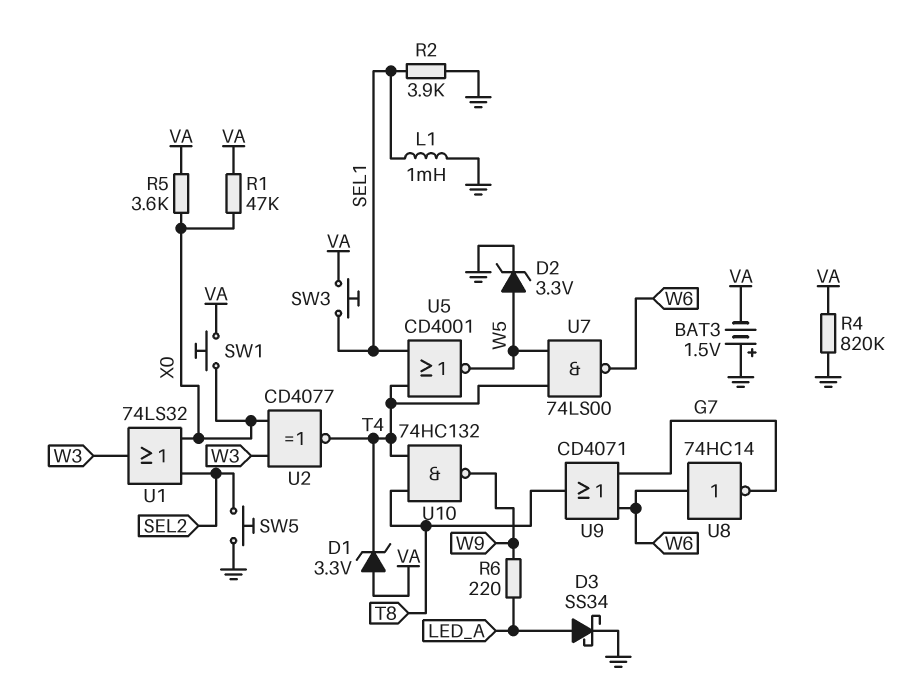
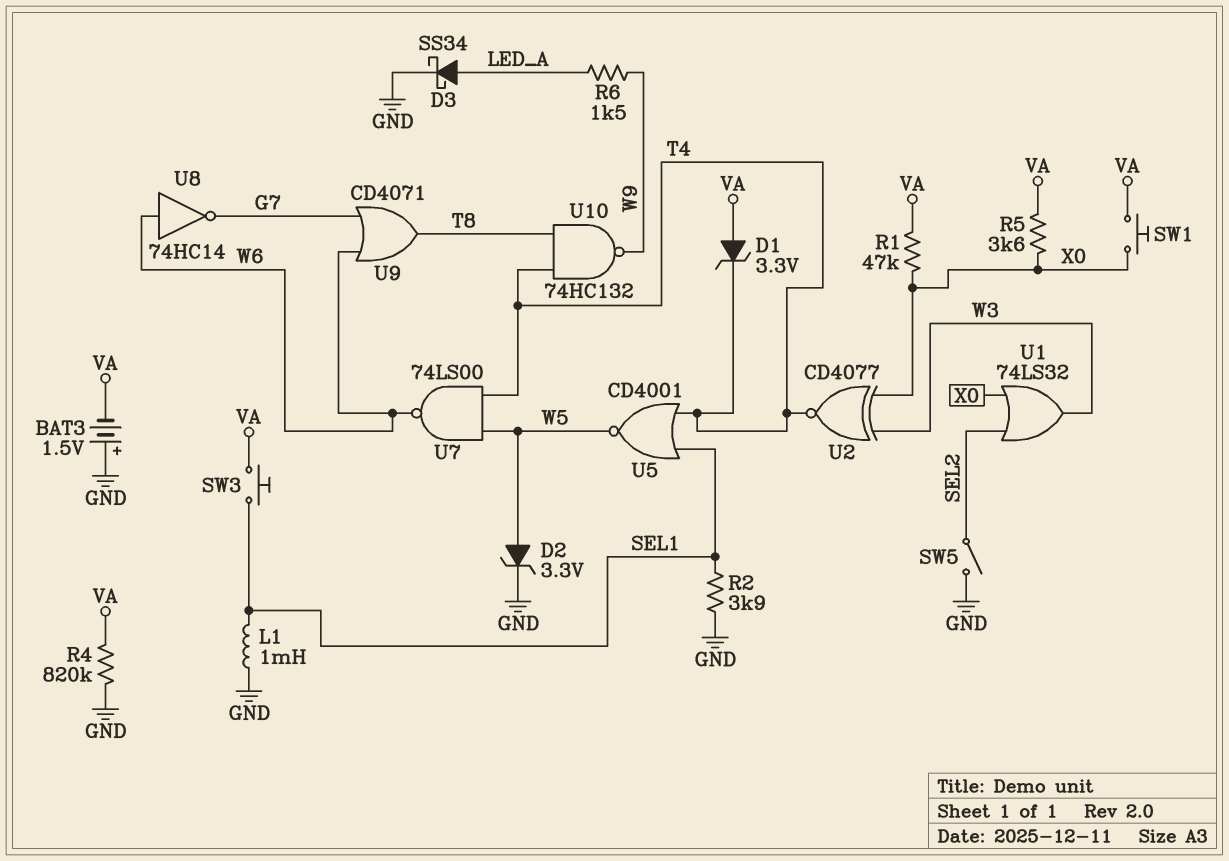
R6: 220 (LED_A, W9) -> 1.5k (LED_A, W9)
SW5: button (GND, SEL2) -> switch (GND, SEL2)

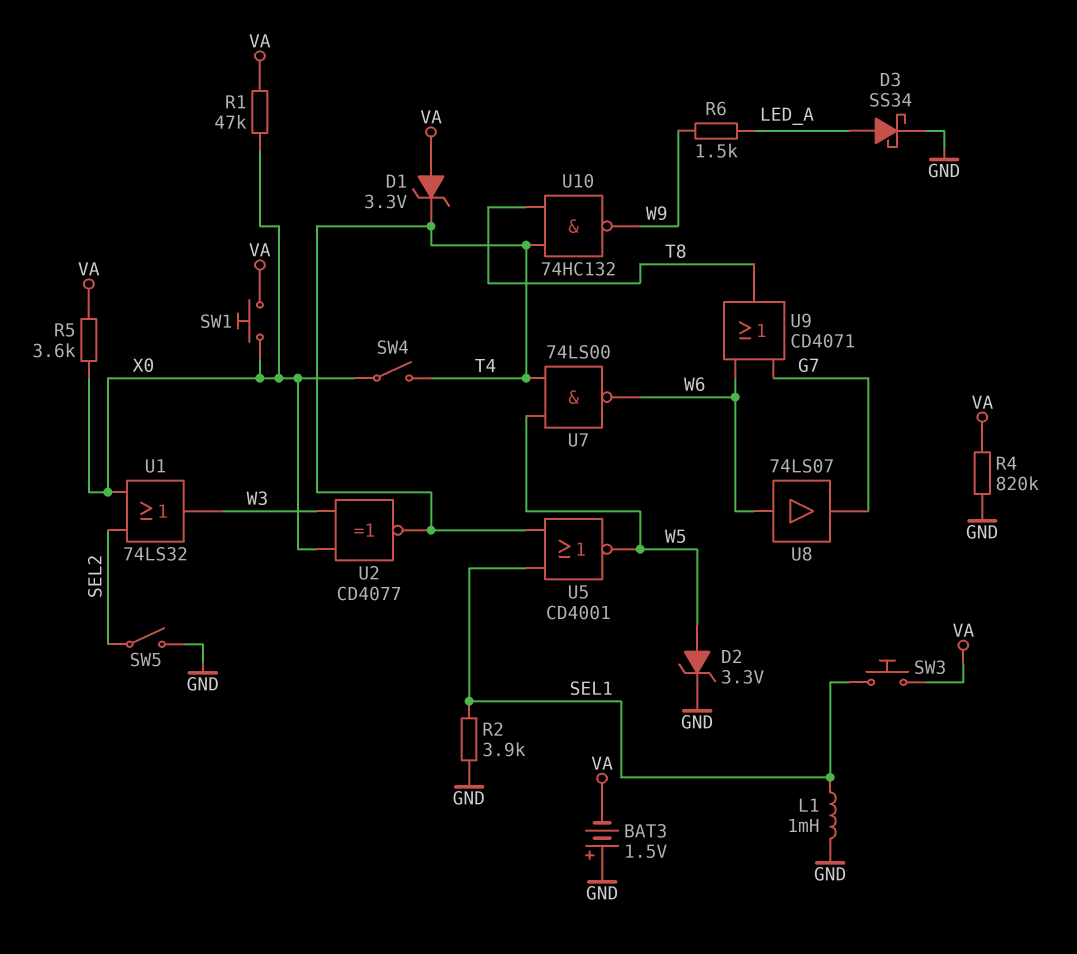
SW4: none -> switch (T4, X0)
U8: NOT 74HC14 (in W6, out G7) -> buffer 74LS07 (in W6, out G7)

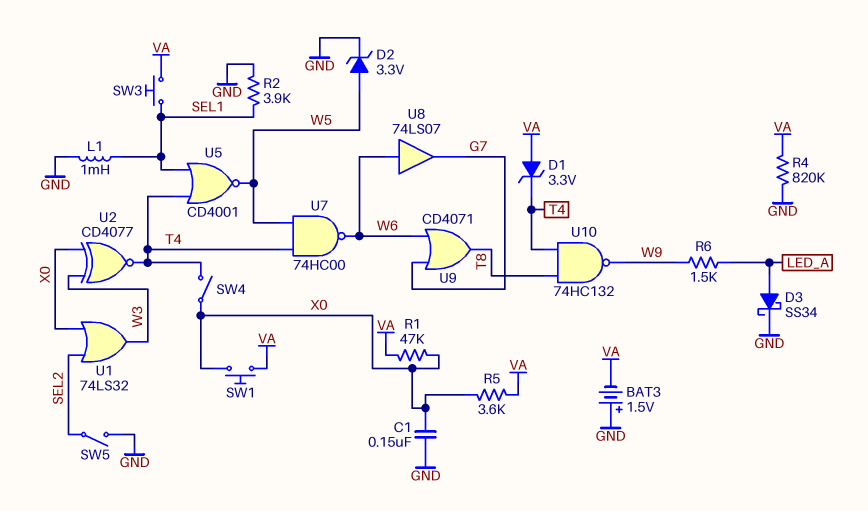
C1: none -> 150nF (GND, X0)
U7: NAND 74LS00 (in T4, in W5, out W6) -> NAND 74HC00 (in T4, in W5, out W6)

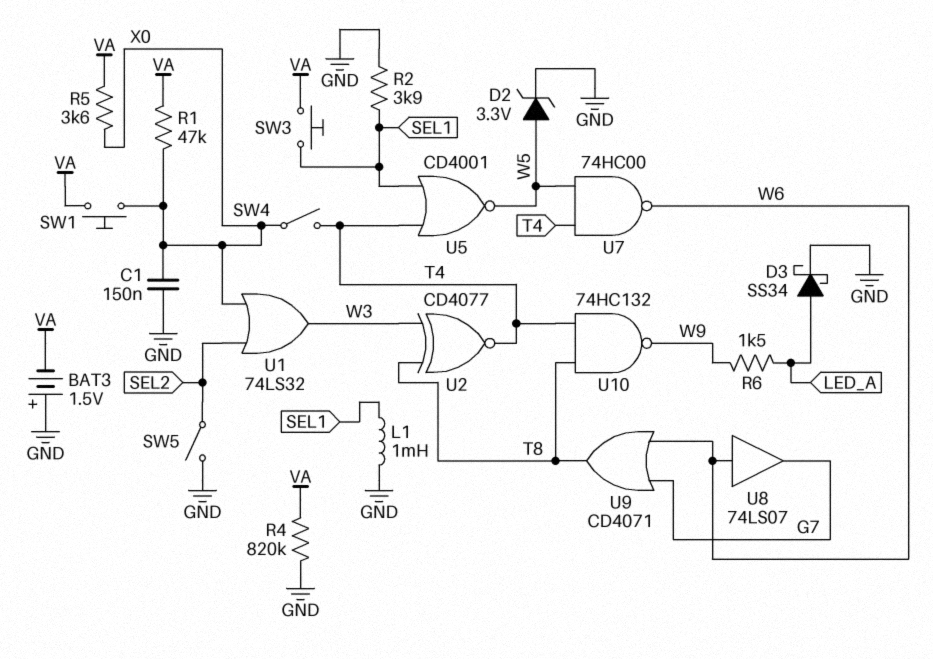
D1: zener 3.3V (A VA, K T4) -> none
U2: XNOR CD4077 (in W3, in X0, out T4) -> XNOR CD4077 (in T8, in W3, out T4)

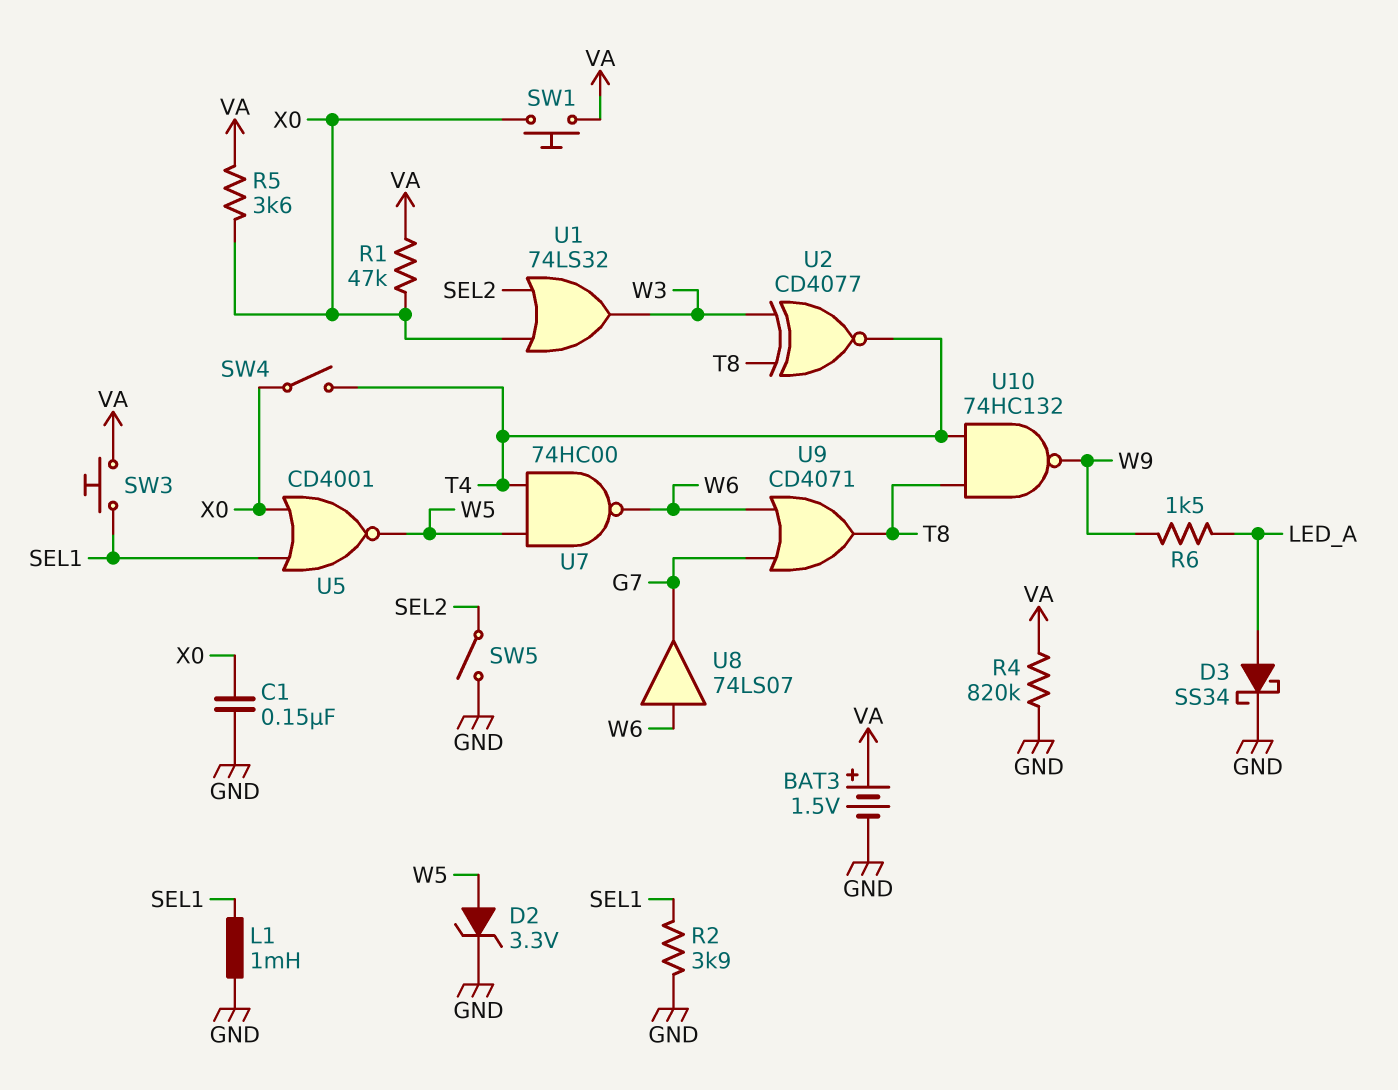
BAT3: 1.5V (plus GND, minus VA) -> 1.5V (plus VA, minus GND)
U5: NOR CD4001 (in SEL1, in T4, out W5) -> NOR CD4001 (in SEL1, in X0, out W5)

